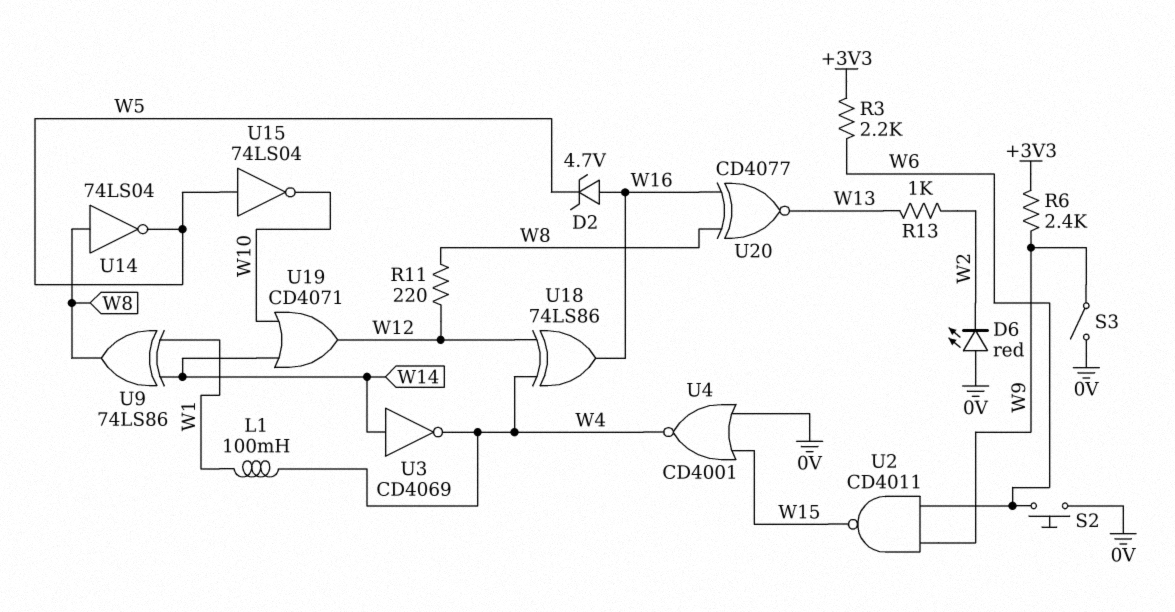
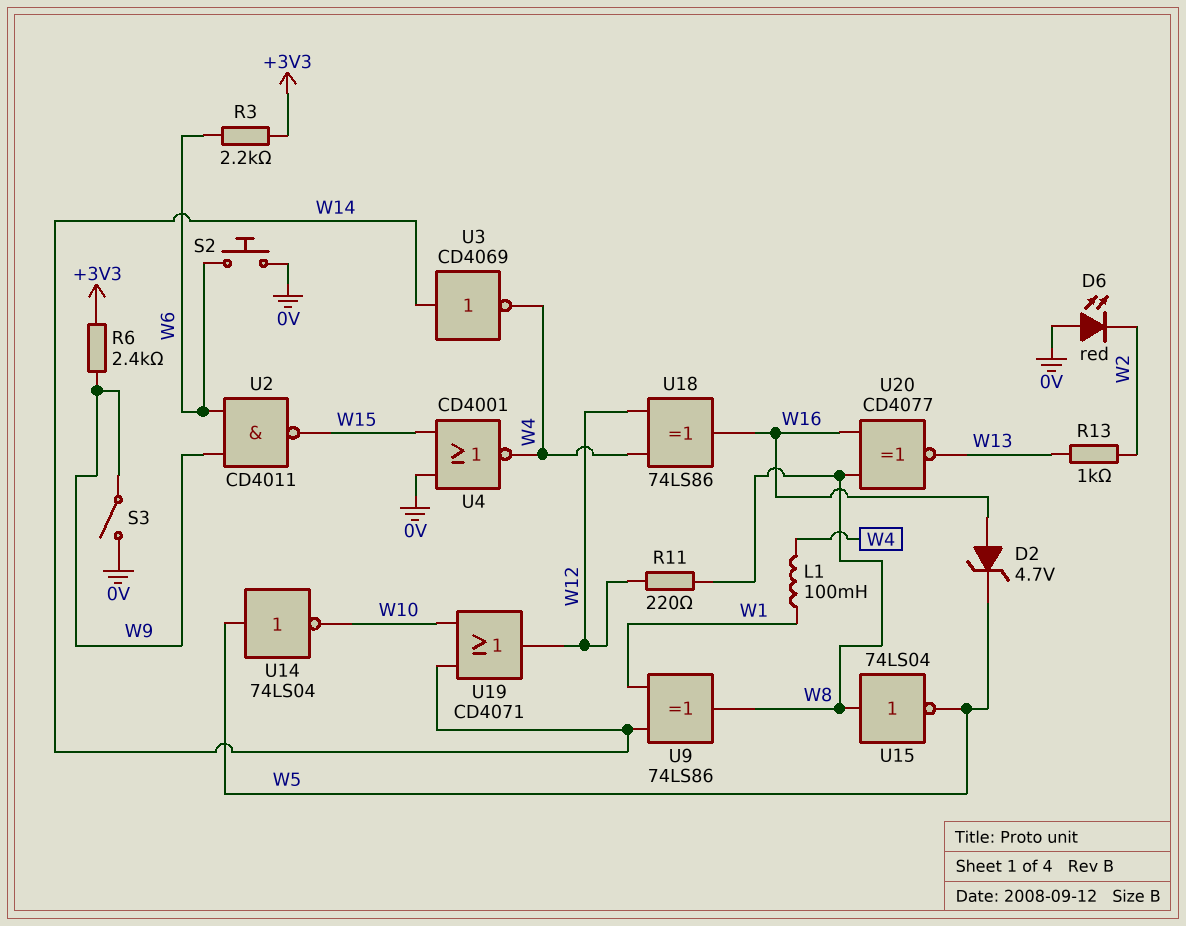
U14: NOT 74LS04 (in W8, out W5) -> NOT 74LS04 (in W5, out W10)
U15: NOT 74LS04 (in W5, out W10) -> NOT 74LS04 (in W8, out W5)

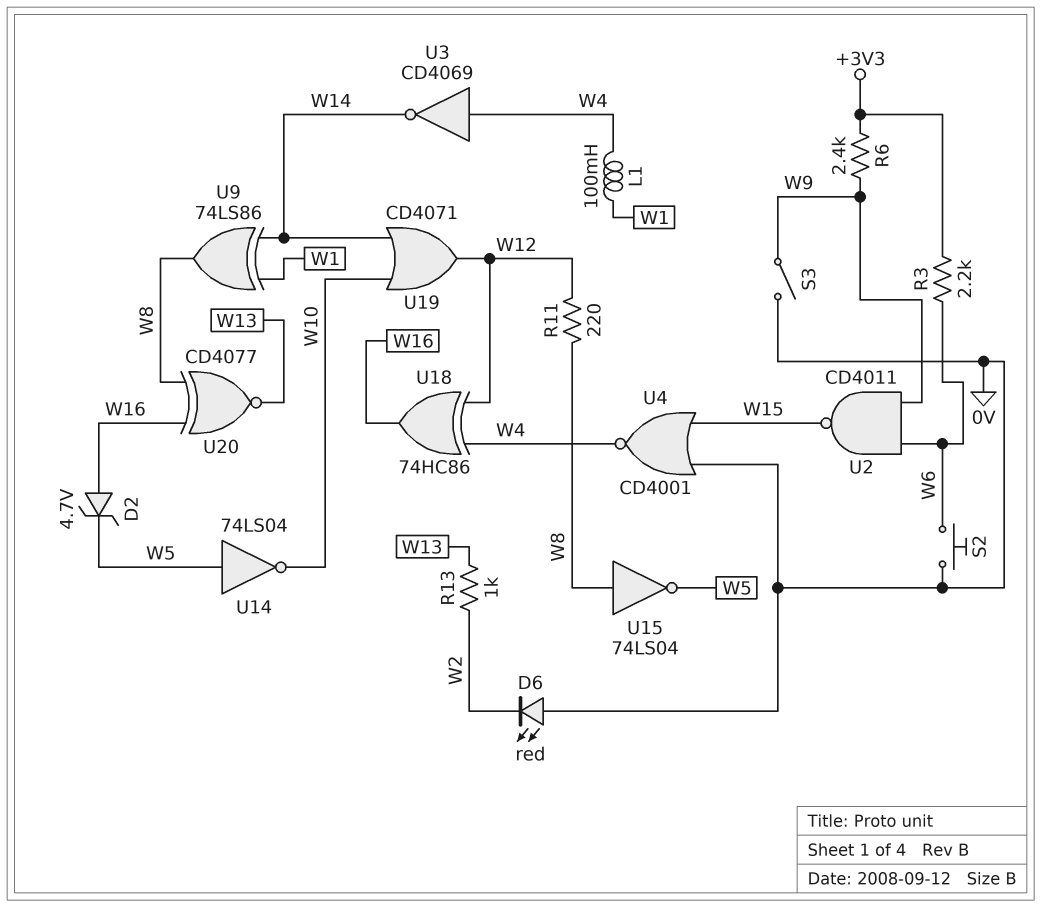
U3: NOT CD4069 (in W14, out W4) -> NOT CD4069 (in W4, out W14)
U18: XOR 74LS86 (in W4, in W12, out W16) -> XOR 74HC86 (in W4, in W12, out W16)

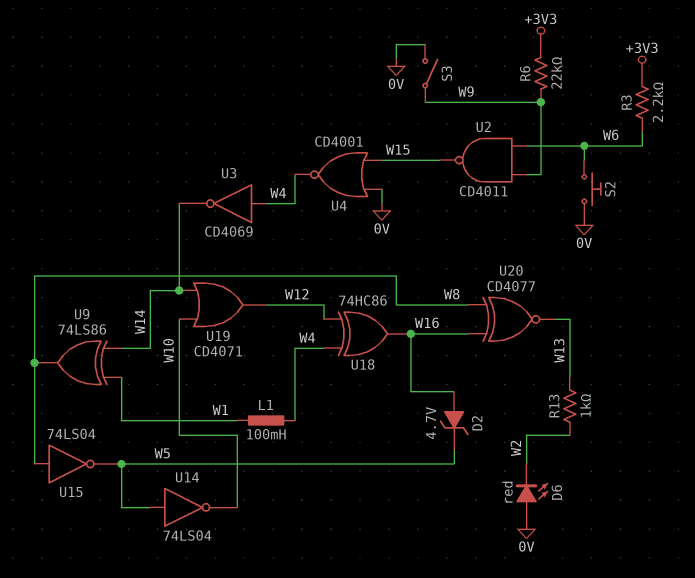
R6: 2.4k (+3V3, W9) -> 22k (+3V3, W9)
R11: 220 (W8, W12) -> none

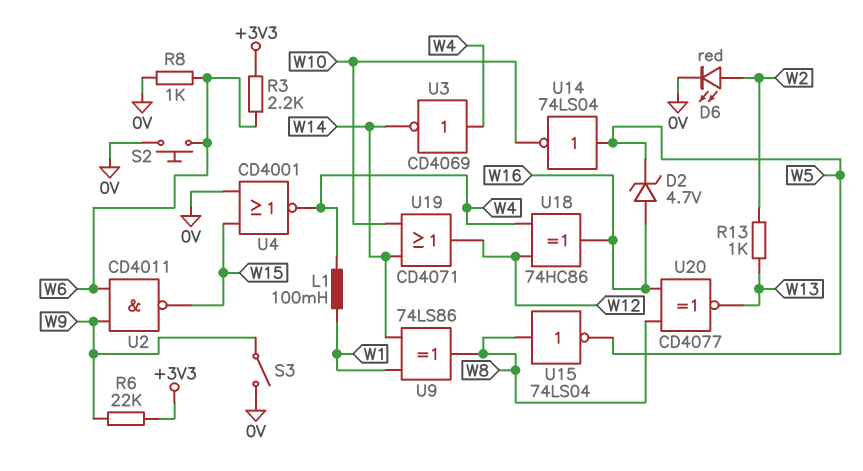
D6: LED red (A 0V, K W2) -> LED red (A W2, K 0V)
R8: none -> 1k (0V, W6)

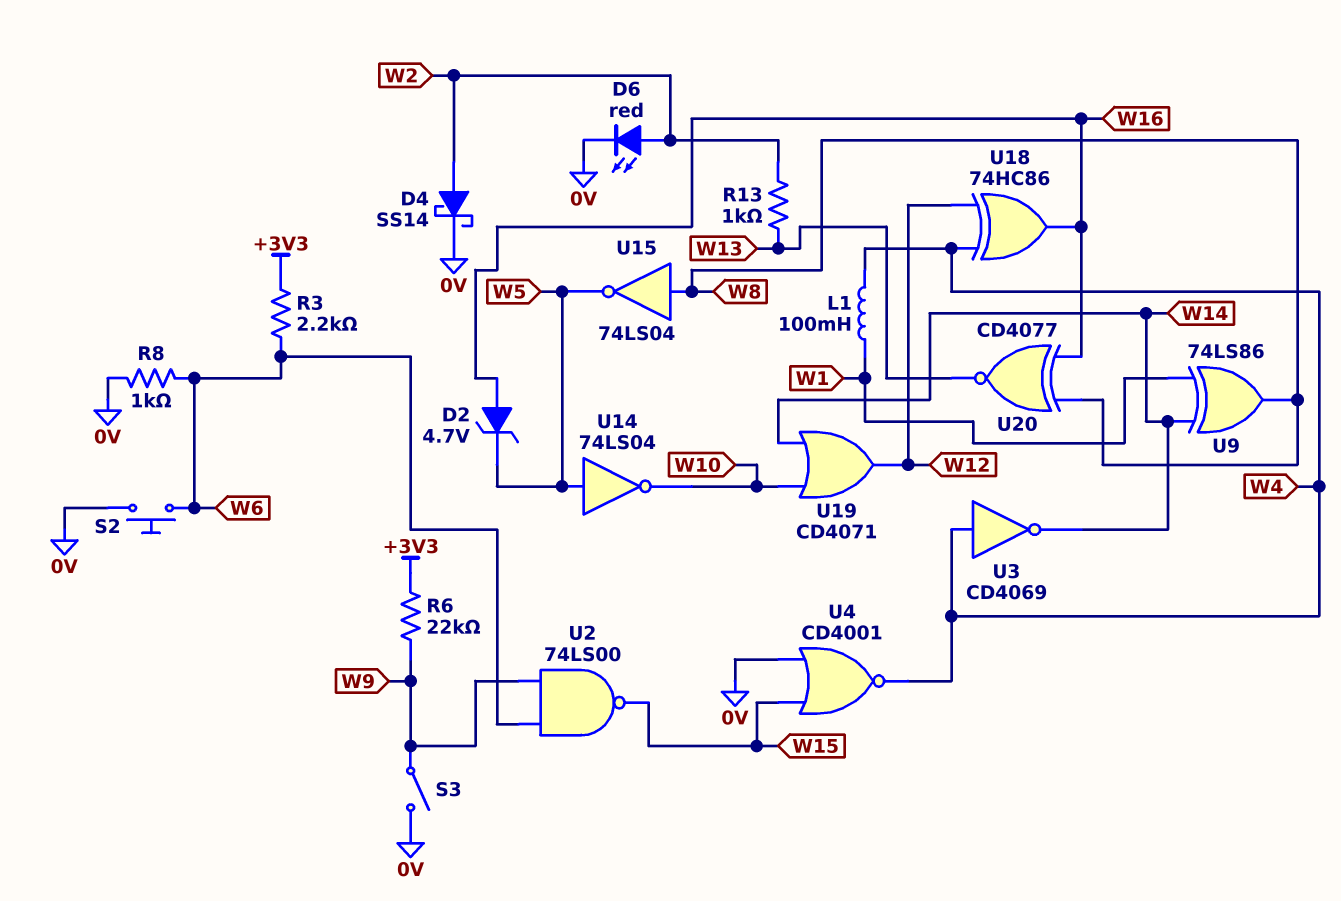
D4: none -> schottky SS14 (A W2, K 0V)
U2: NAND CD4011 (in W6, in W9, out W15) -> NAND 74LS00 (in W6, in W9, out W15)

